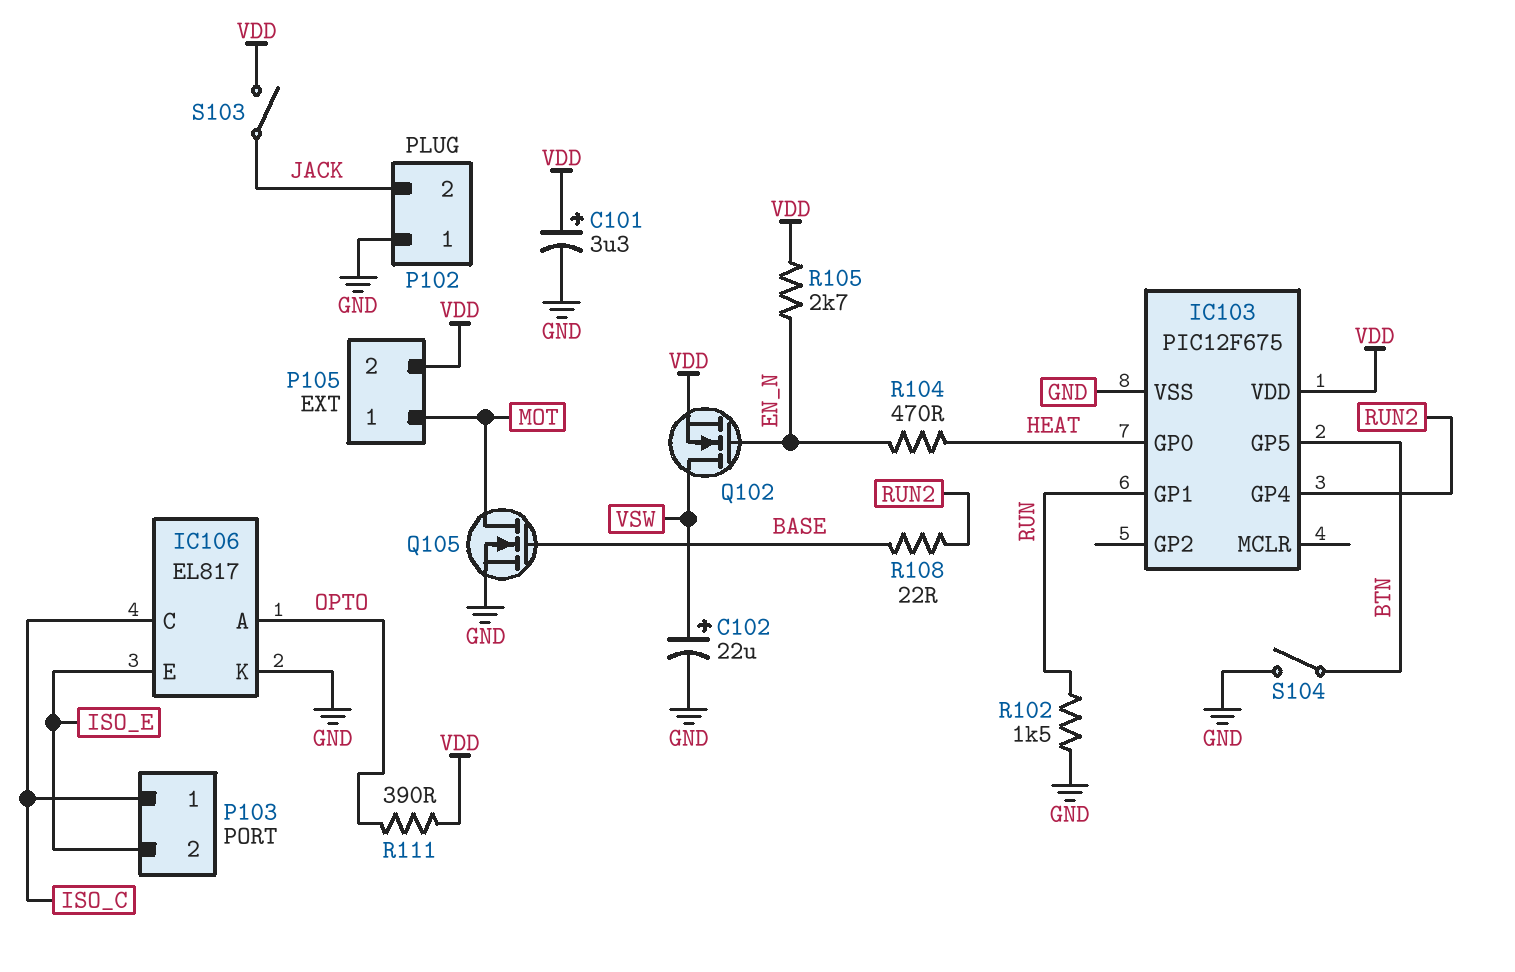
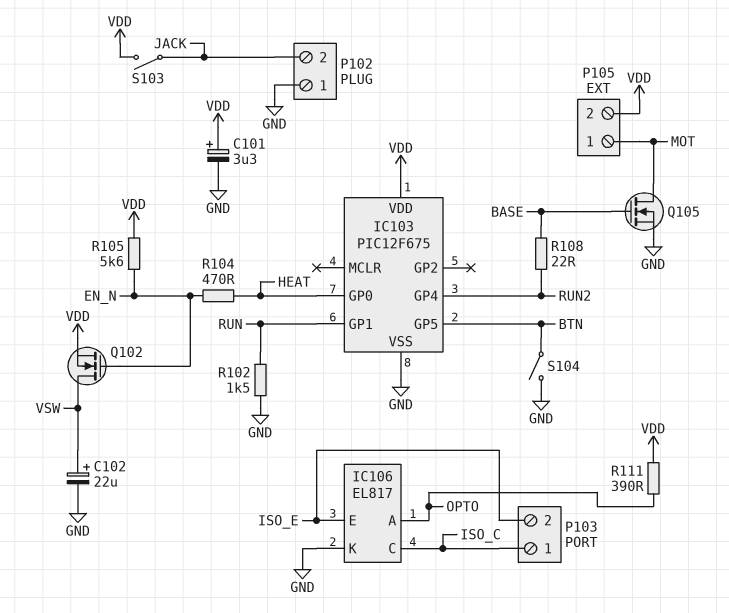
R105: 2.7k (EN_N, VDD) -> 5.6k (EN_N, VDD)

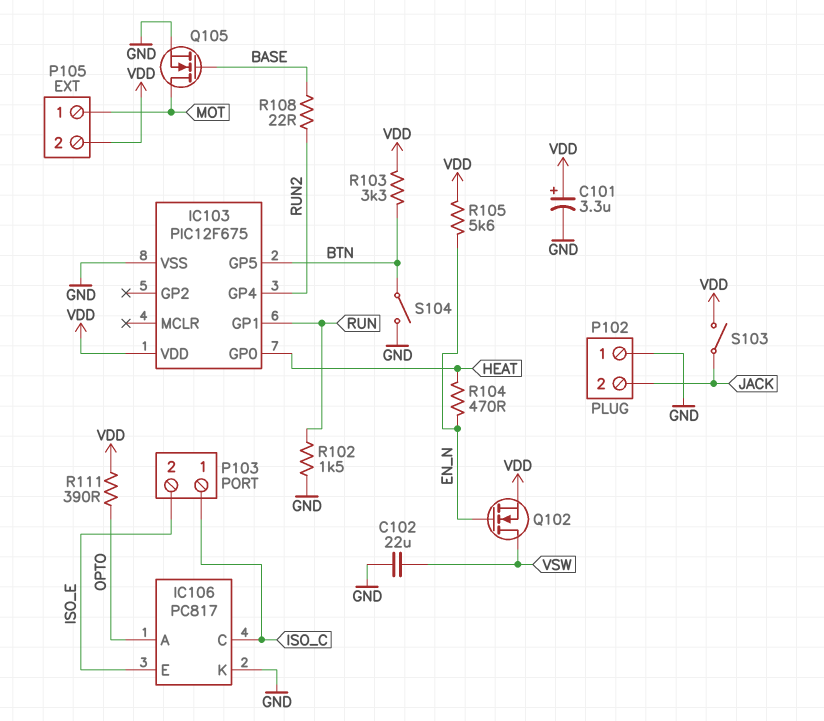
C102: 22uF (plus VSW, minus GND) -> 22uF (GND, VSW)
IC106: EL817 -> PC817
R103: none -> 3.3k (BTN, VDD)

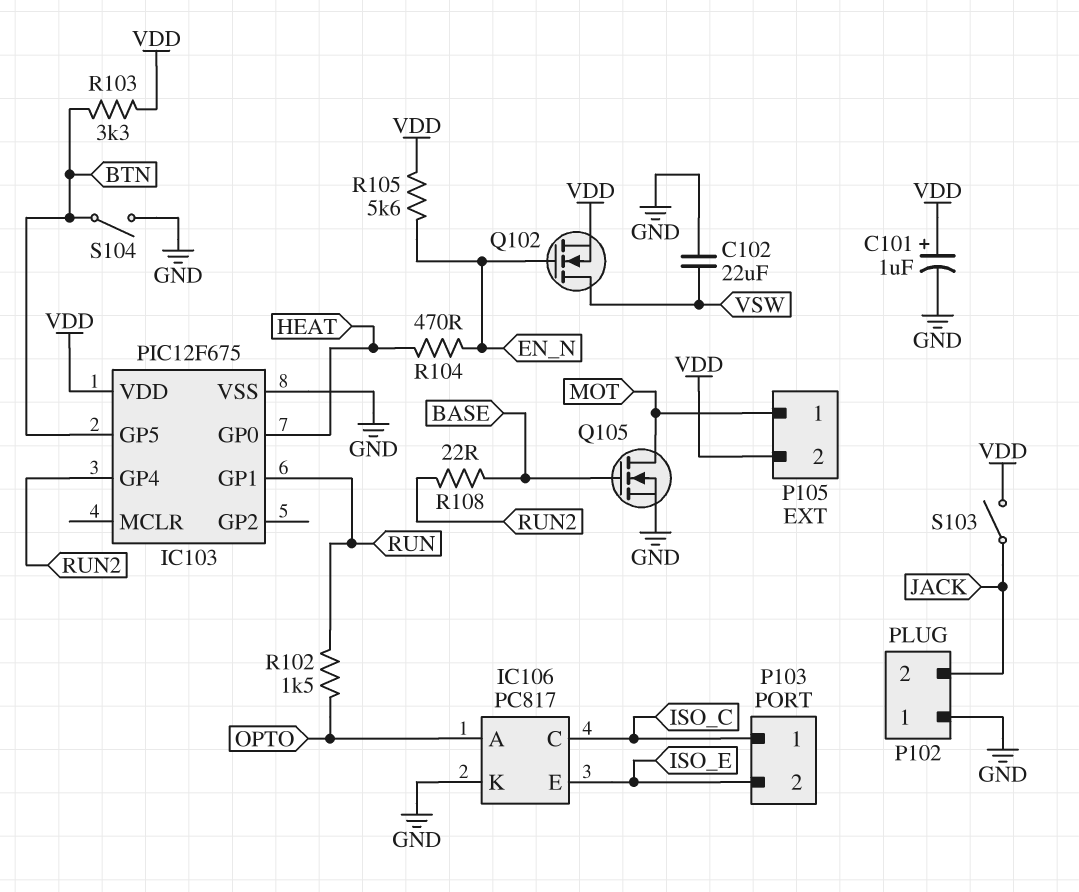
C101: 3.3uF (plus VDD, minus GND) -> 1uF (plus VDD, minus GND)
R102: 1.5k (GND, RUN) -> 1.5k (OPTO, RUN)
R111: 390 (OPTO, VDD) -> none

